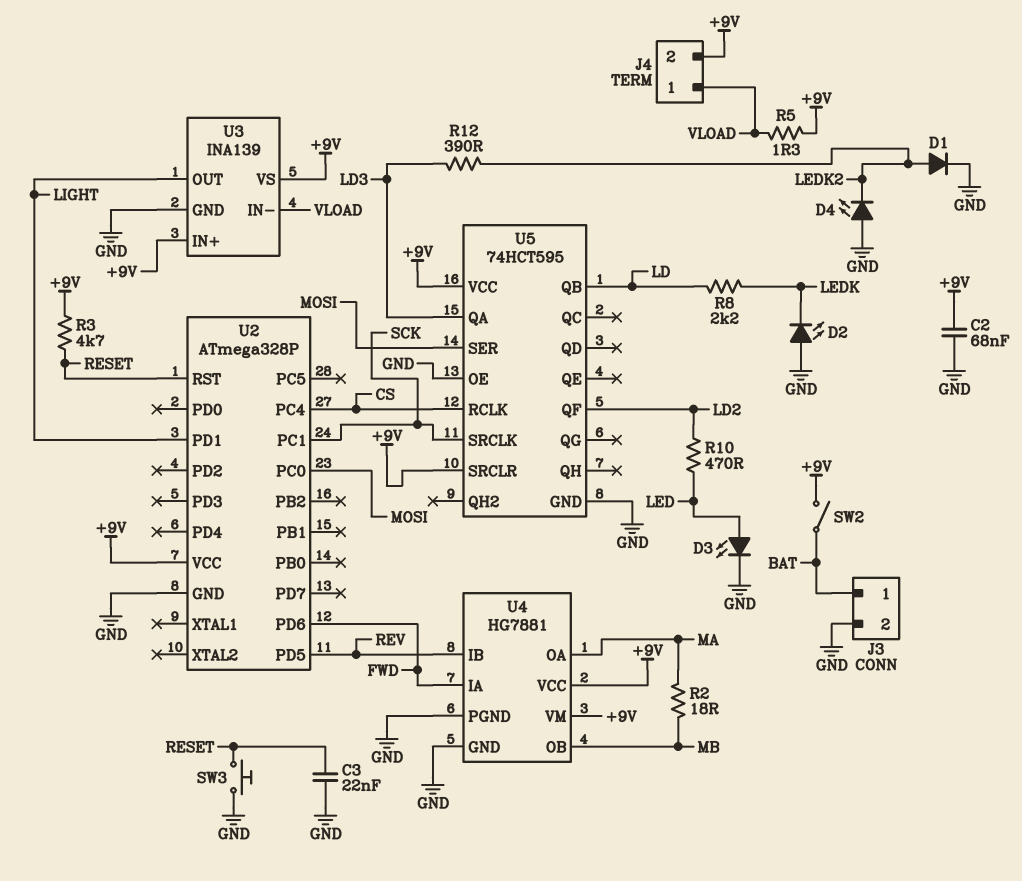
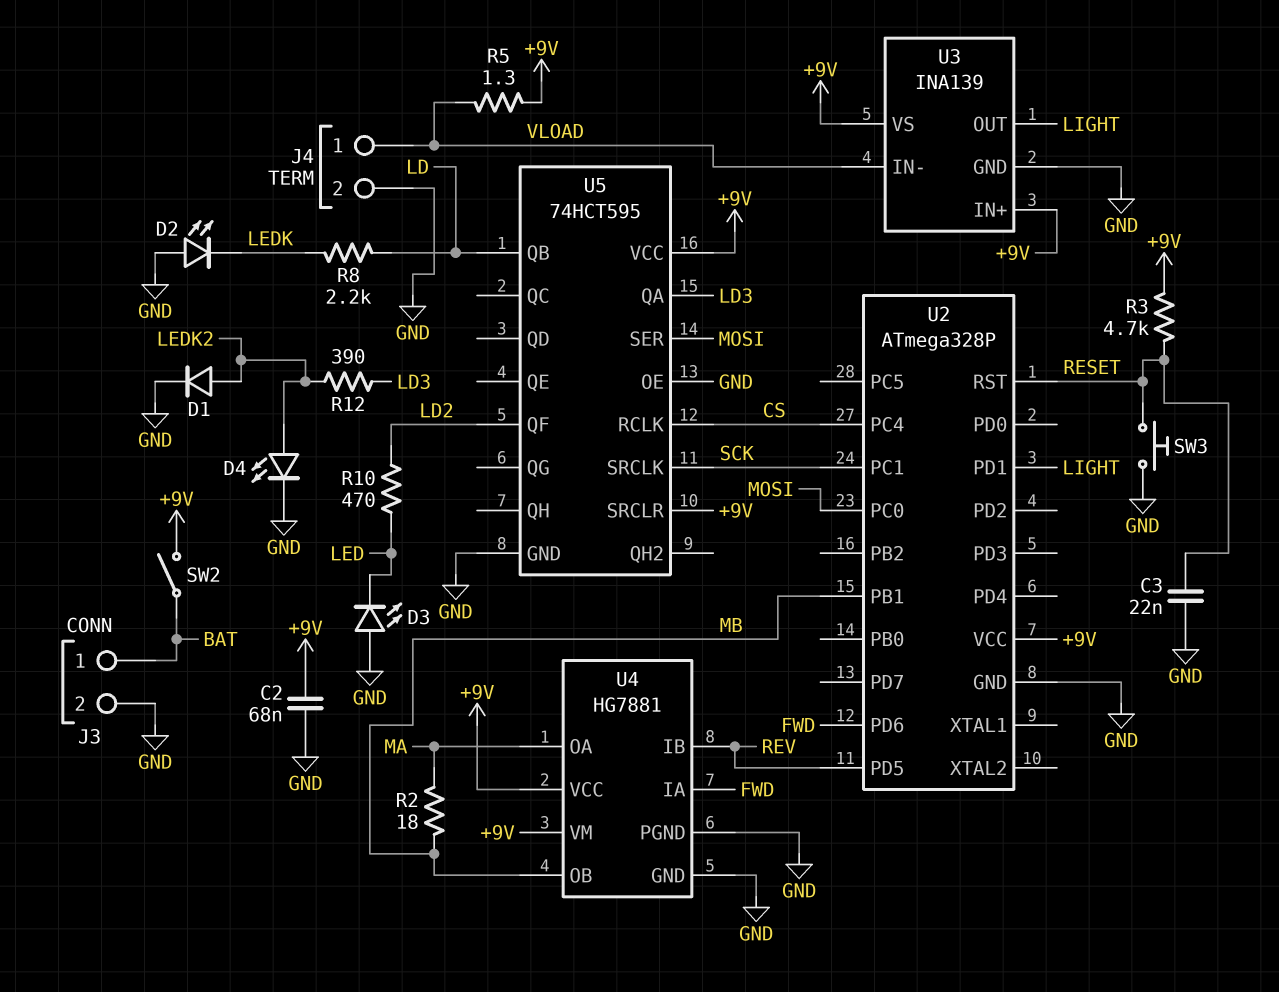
D3: LED (A LED, K GND) -> LED (A GND, K LED)
D4: LED (A GND, K LEDK2) -> LED (A LEDK2, K GND)
J4 pin 2: +9V -> GND
U2 pin PB1: none -> MB

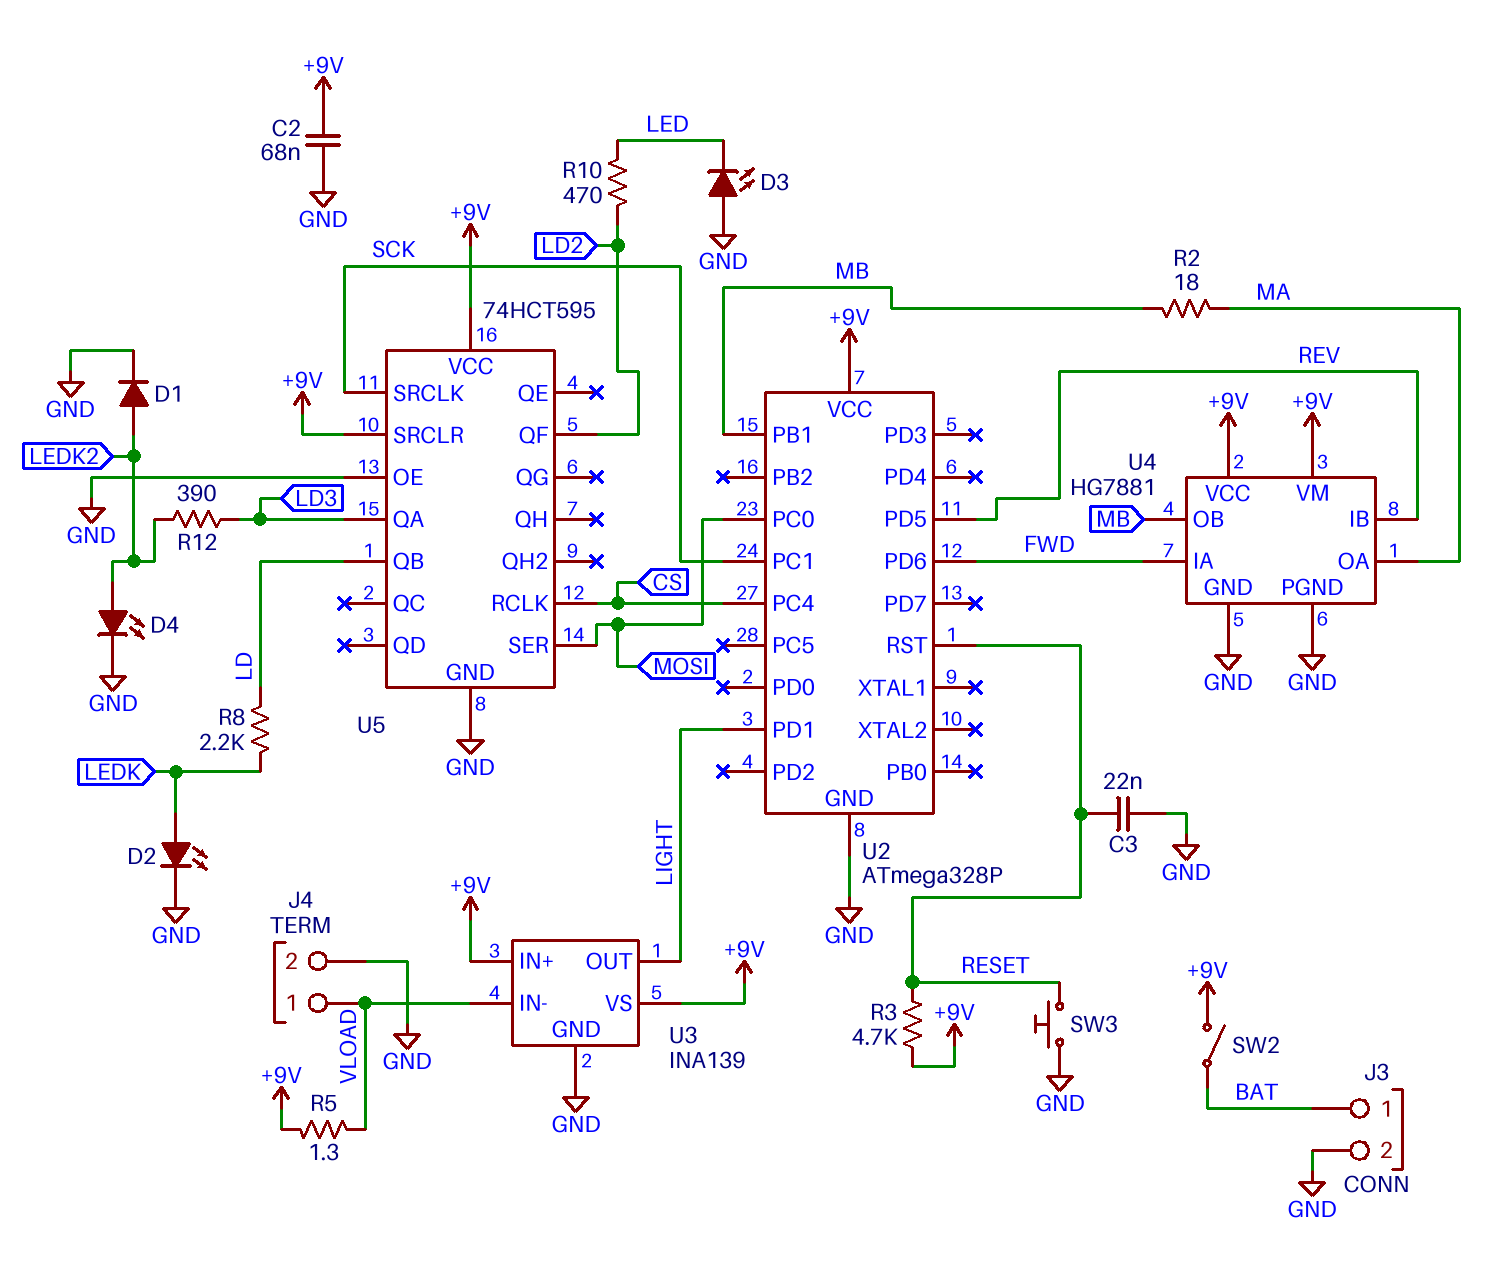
D2: LED (A GND, K LEDK) -> LED (A LEDK, K GND)

